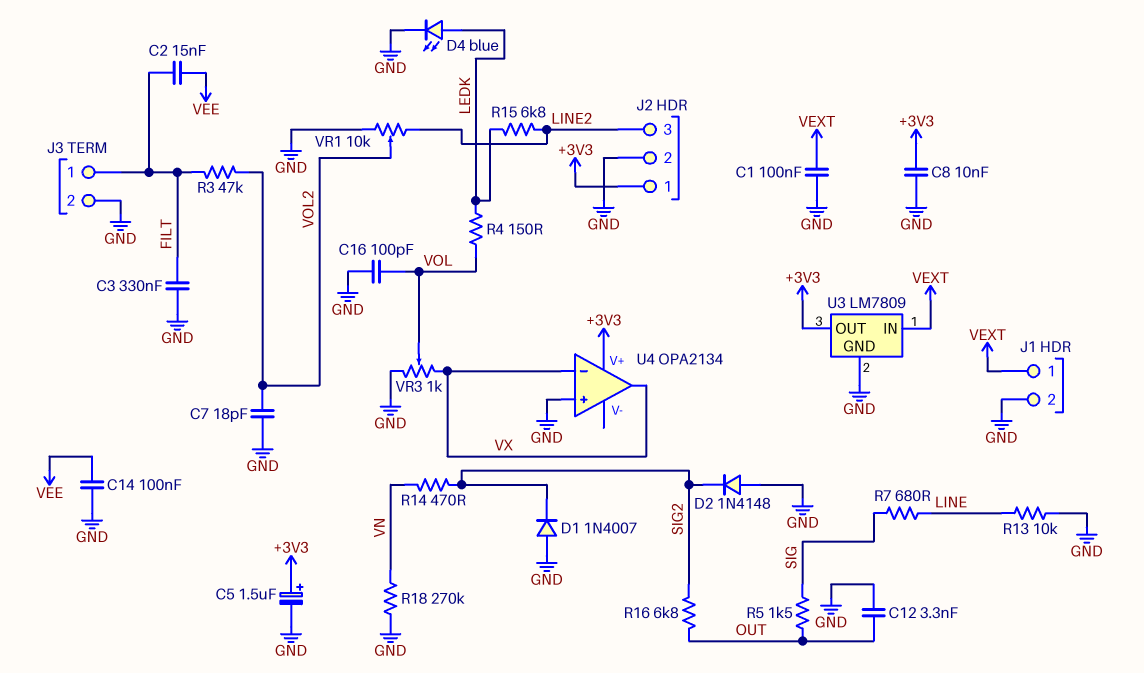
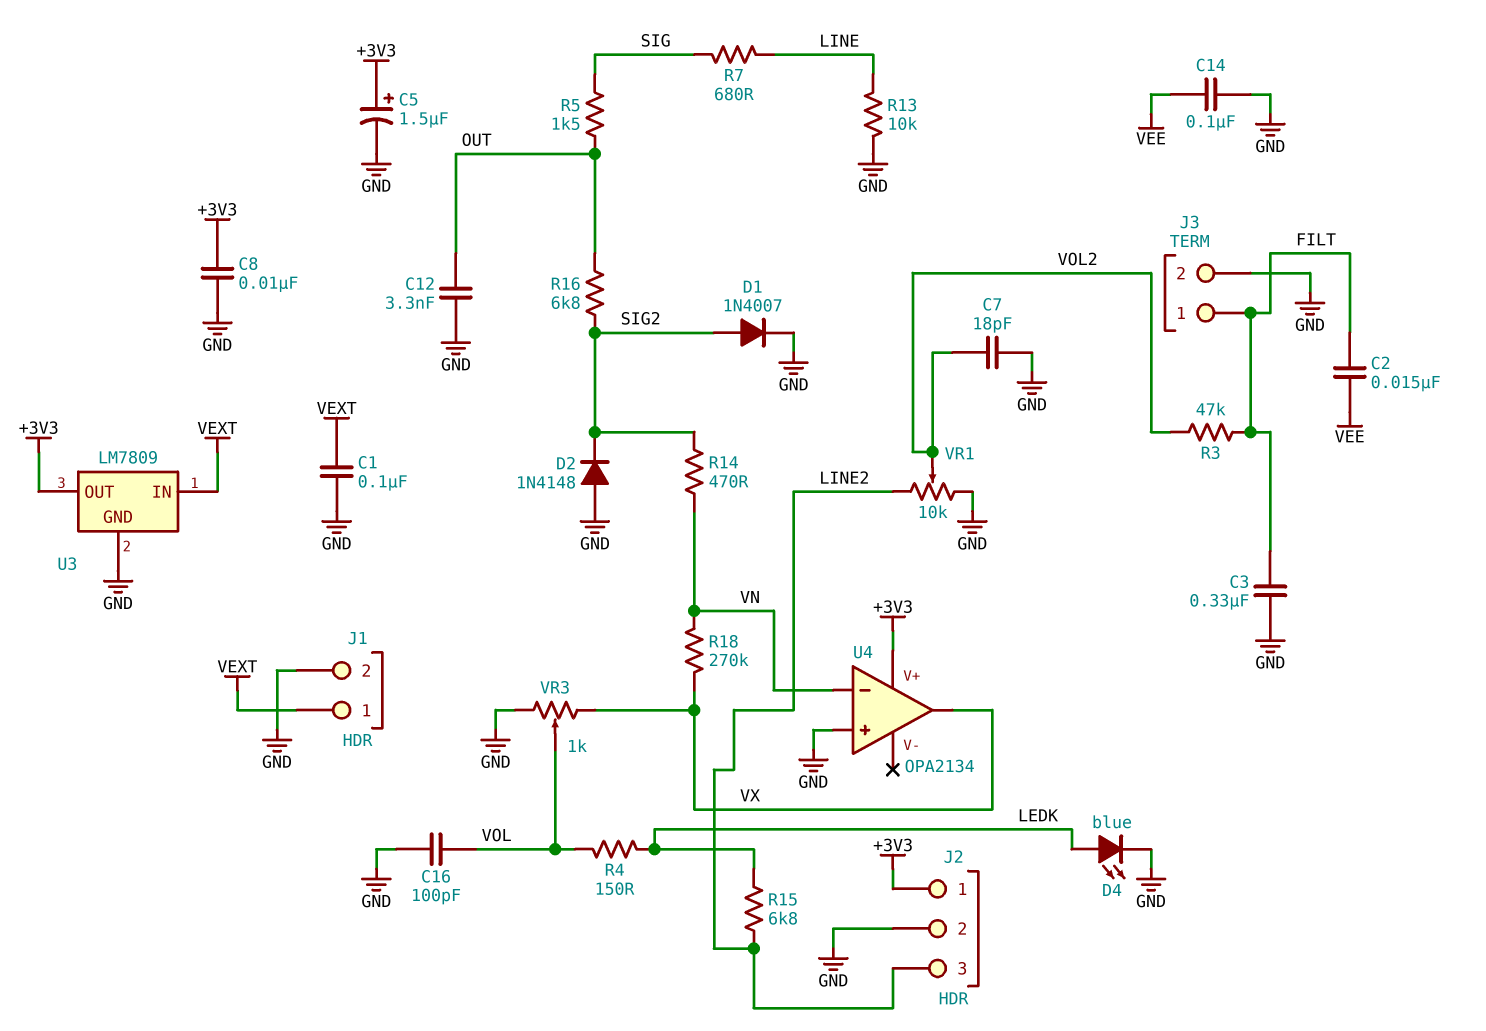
D1: diode 1N4007 (A GND, K SIG2) -> diode 1N4007 (A SIG2, K GND)
R18: 270k (GND, VN) -> 270k (VN, VX)
U4 pin in-: VX -> VN

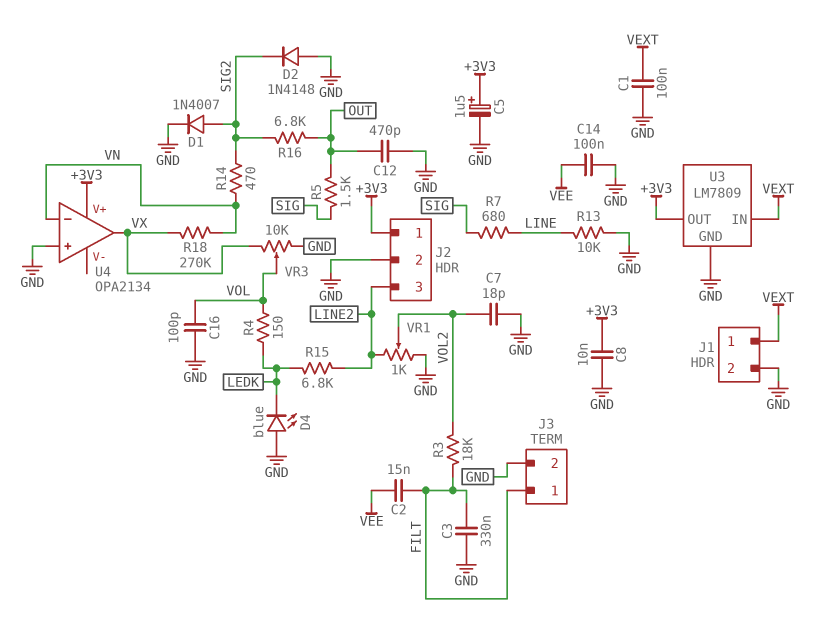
C12: 3.3nF (GND, OUT) -> 470pF (GND, OUT)
D4: LED blue (A LEDK, K GND) -> LED blue (A GND, K LEDK)
R3: 47k (FILT, VOL2) -> 18k (FILT, VOL2)
VR1: 10k (GND, LINE2, wiper VOL2) -> 1k (GND, LINE2, wiper VOL2)
VR3: 1k (GND, VX, wiper VOL) -> 10k (GND, VX, wiper VOL)

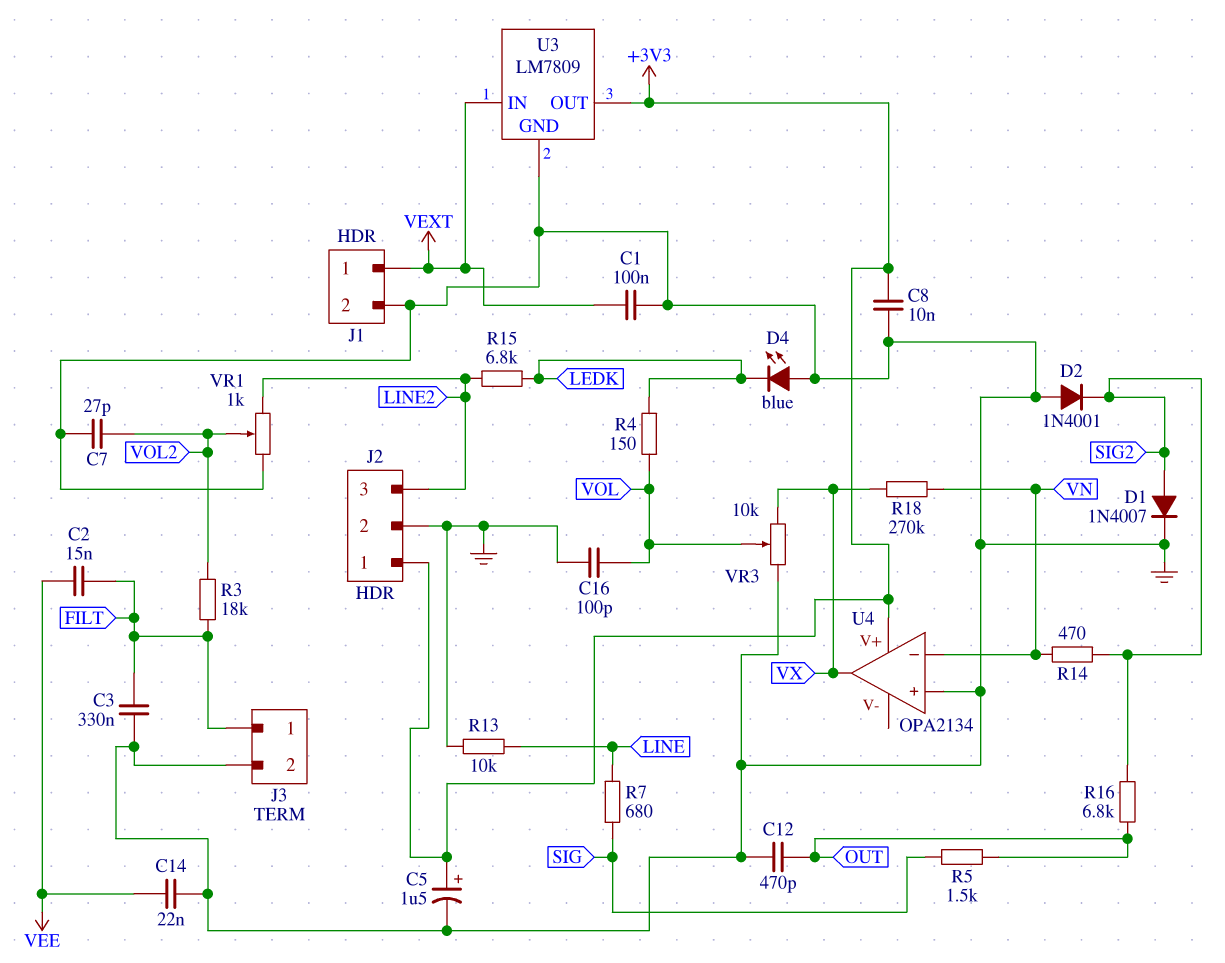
C7: 18pF (GND, VOL2) -> 27pF (GND, VOL2)
C14: 100nF (GND, VEE) -> 22nF (GND, VEE)
D2: diode 1N4148 (A GND, K SIG2) -> diode 1N4001 (A GND, K SIG2)

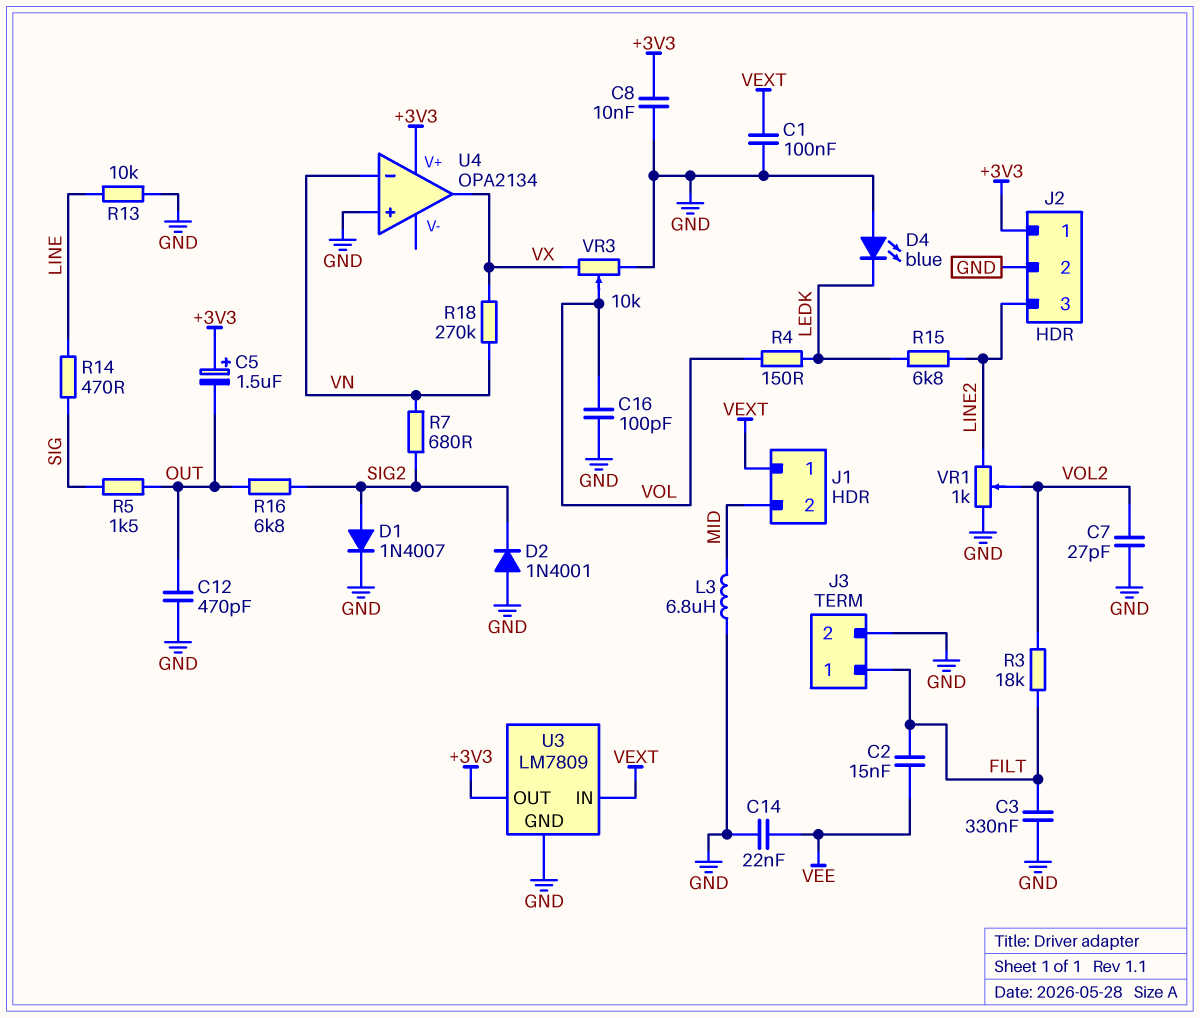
C5: 1.5uF (plus +3V3, minus GND) -> 1.5uF (plus +3V3, minus OUT)
J1 pin 2: GND -> MID
L3: none -> 6.8uH (GND, MID)
R7: 680 (LINE, SIG) -> 680 (SIG2, VN)
R14: 470 (SIG2, VN) -> 470 (LINE, SIG)

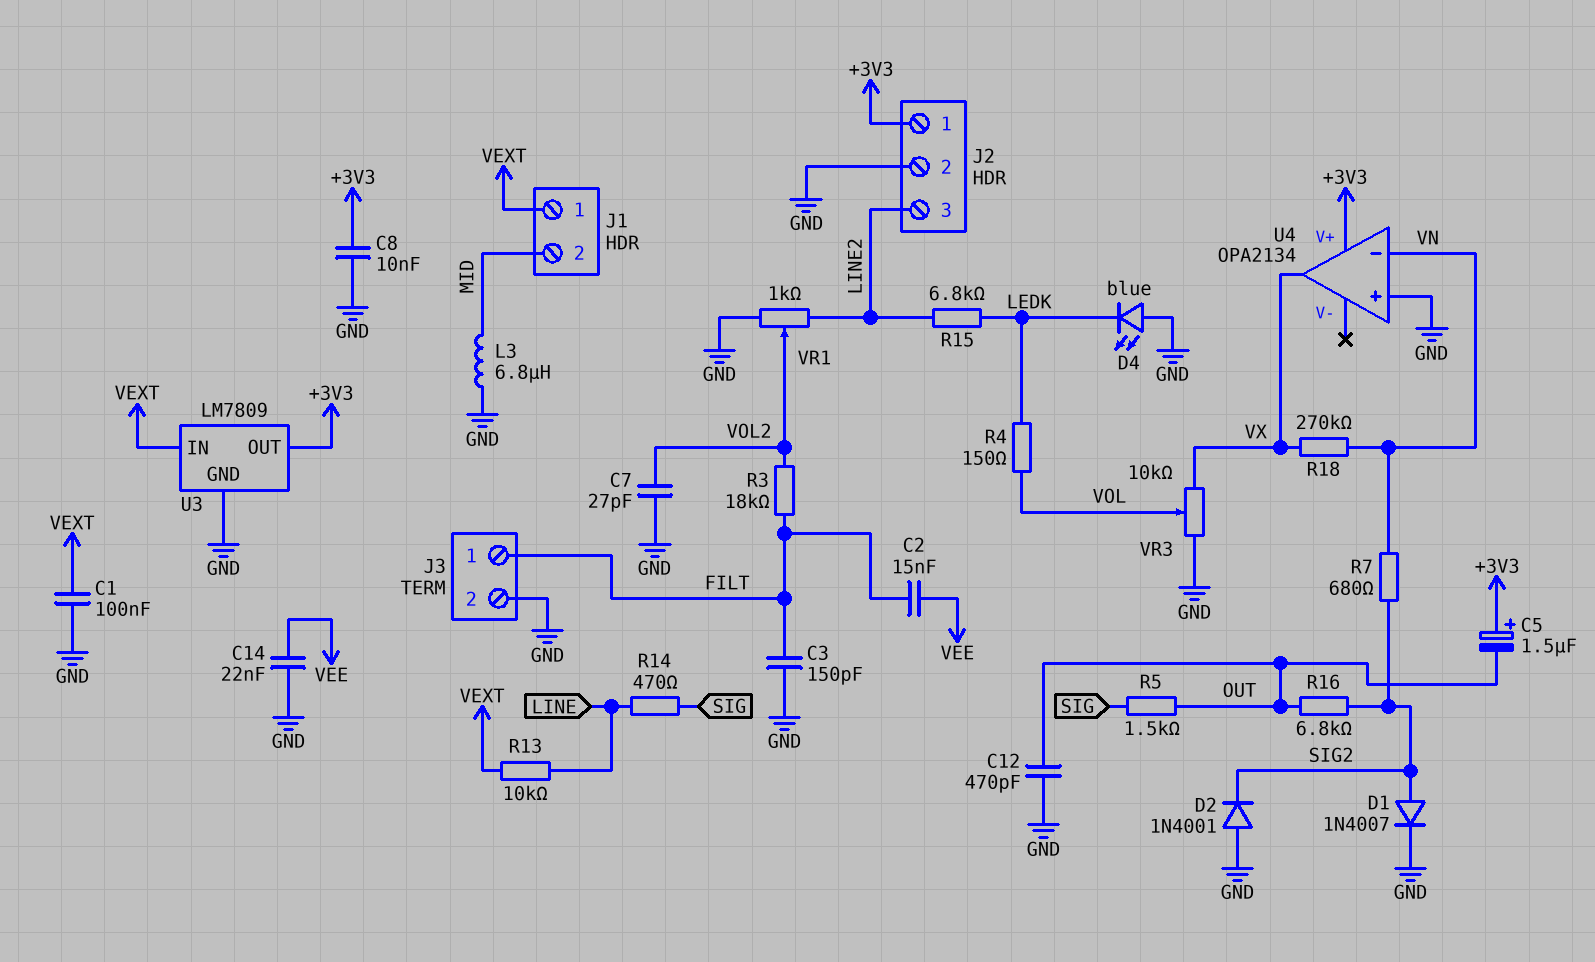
C3: 330nF (FILT, GND) -> 150pF (FILT, GND)
C16: 100pF (GND, VOL) -> none
R13: 10k (GND, LINE) -> 10k (LINE, VEXT)

